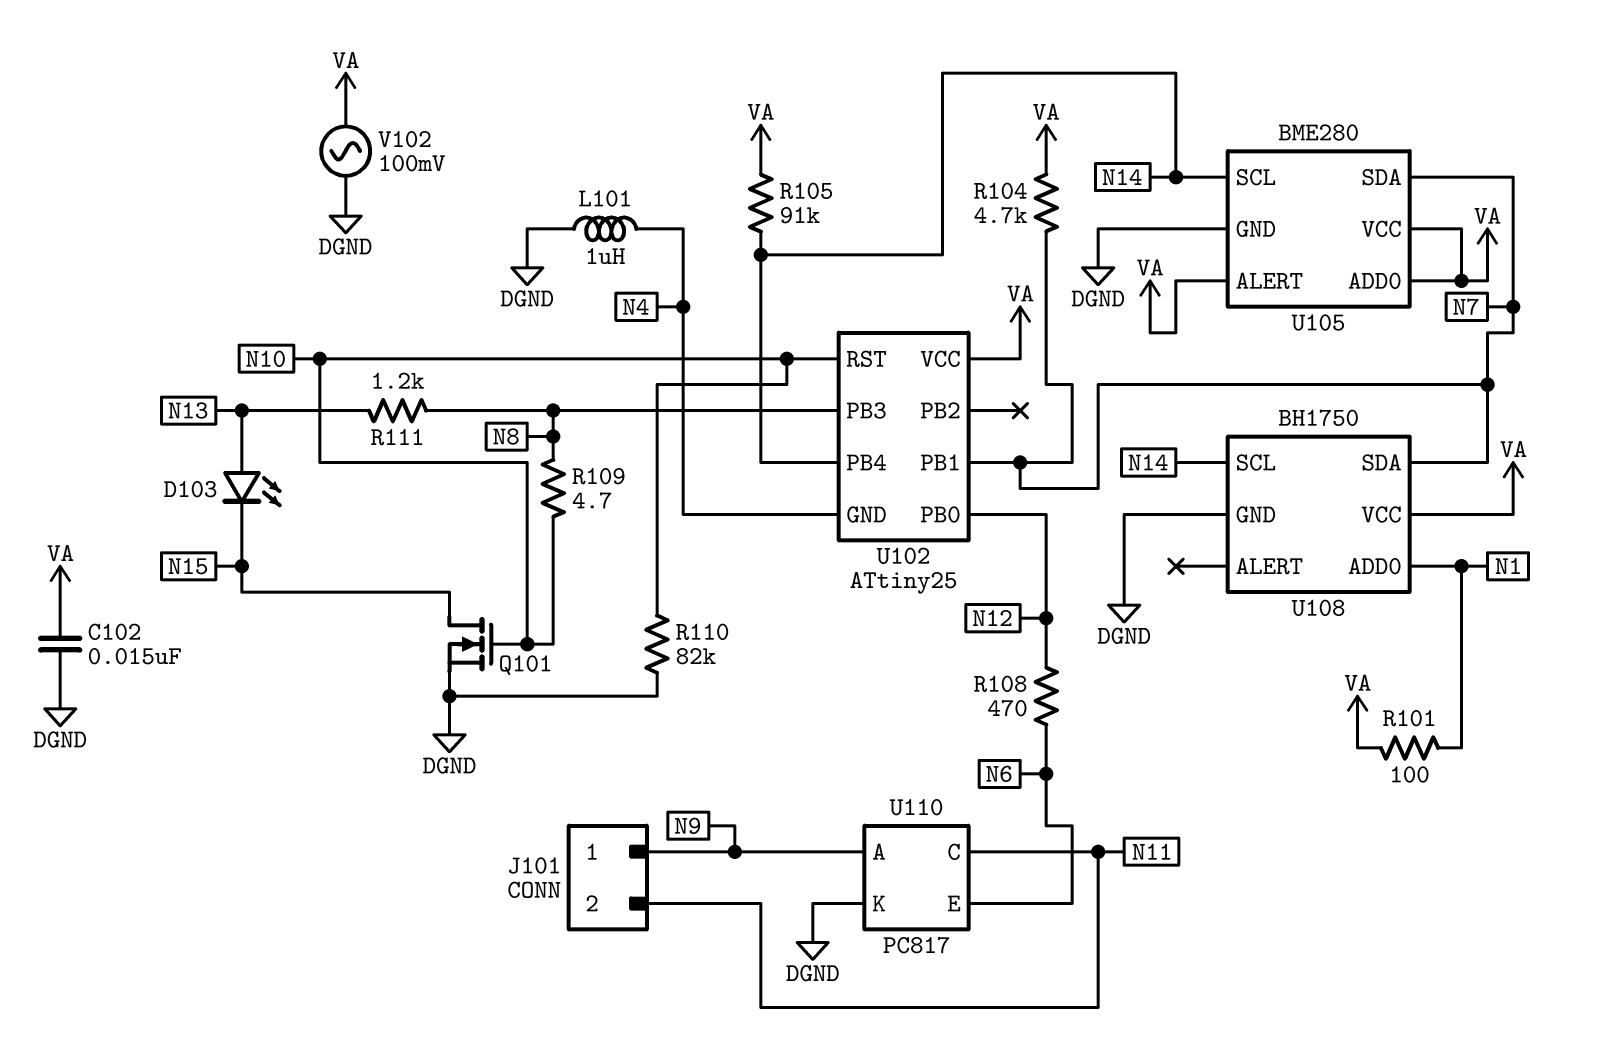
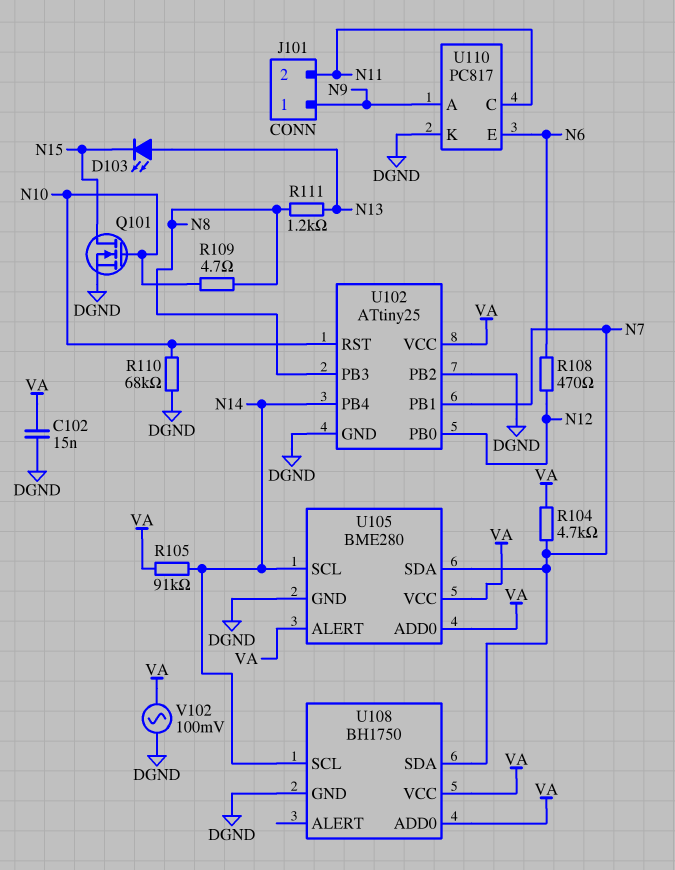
L101: 1uH (DGND, N4) -> none
R101: 100 (N1, VA) -> none
R110: 82k (DGND, N10) -> 68k (DGND, N10)
U102 pin GND: N4 -> DGND
U102 pin PB2: none -> DGND
U108 pin ADD0: N1 -> VA

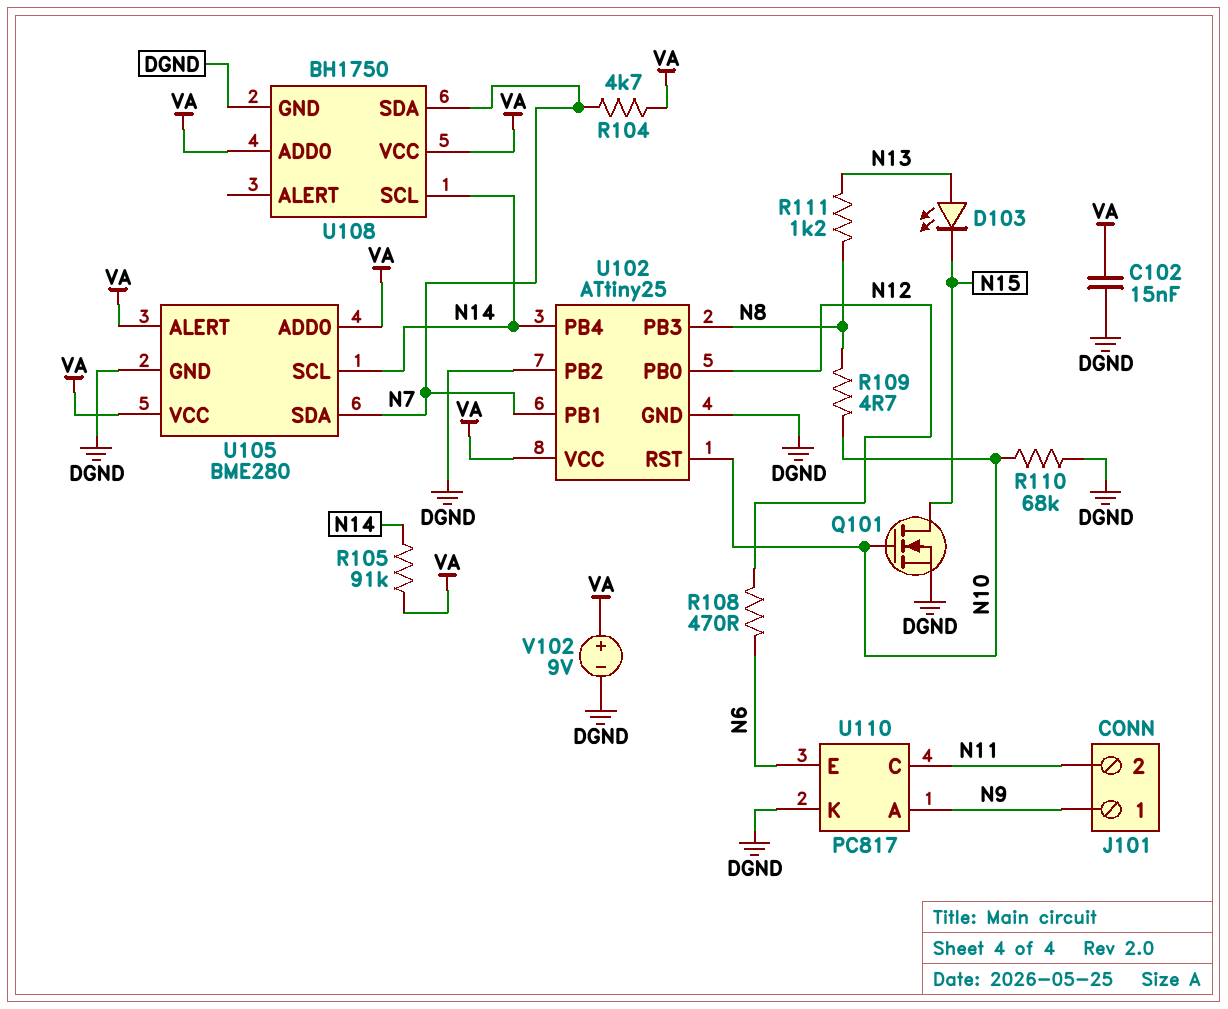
V102: AC 100mV (DGND, VA) -> 9V (plus VA, minus DGND)

